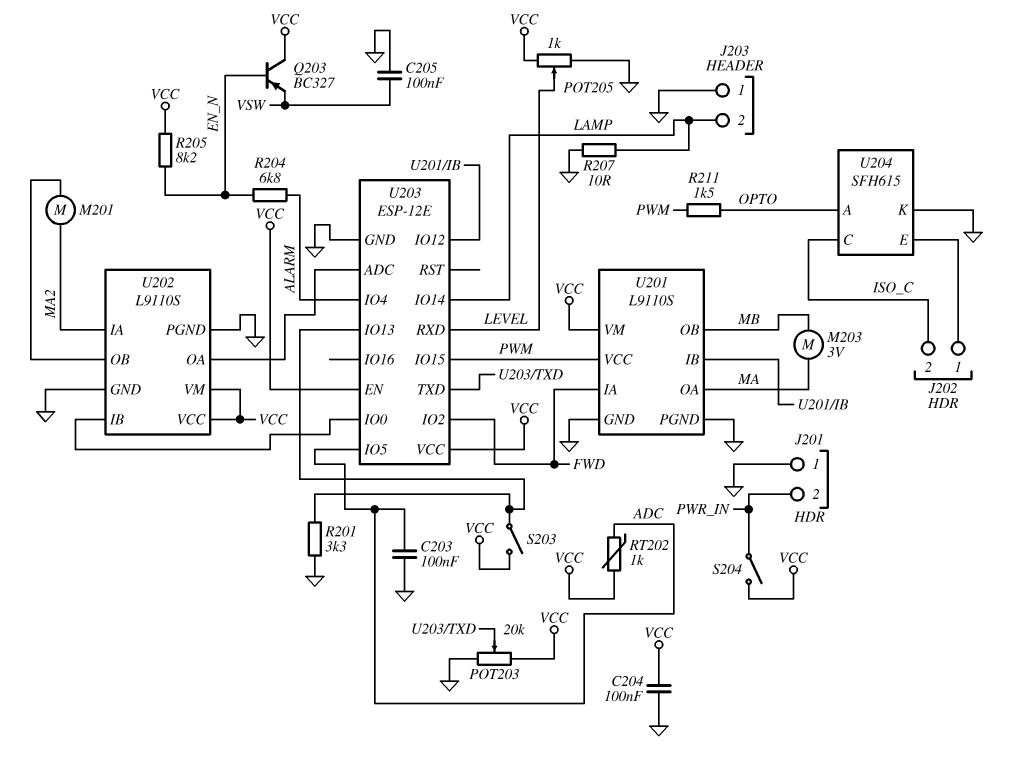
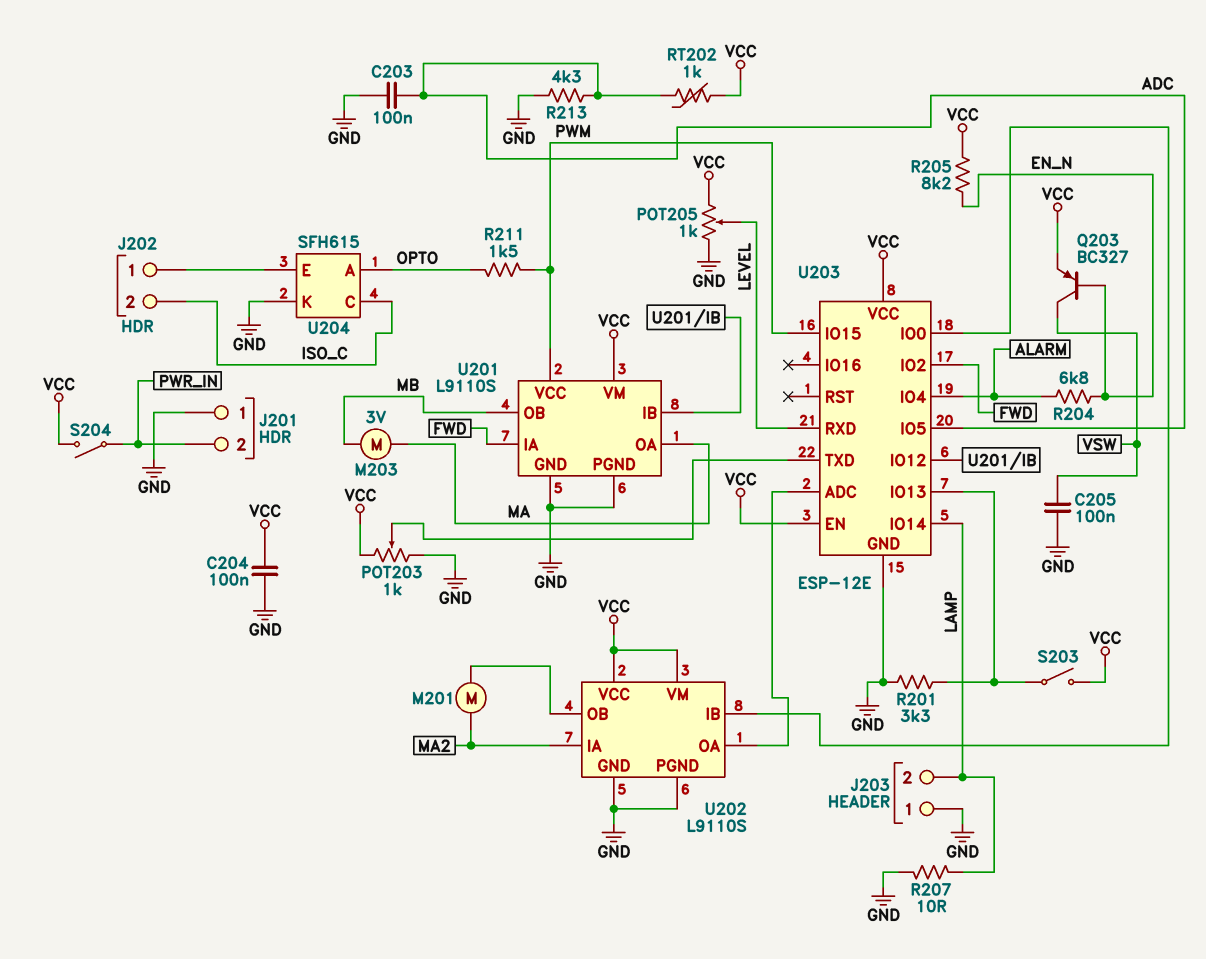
POT203: 20k (GND, VCC, wiper U203/TXD) -> 1k (GND, VCC, wiper U203/TXD)
Q203: PNP BC327 (B EN_N, C VCC, E VSW) -> PNP BC327 (B EN_N, C VSW, E VCC)
R213: none -> 4.3k (ADC, GND)

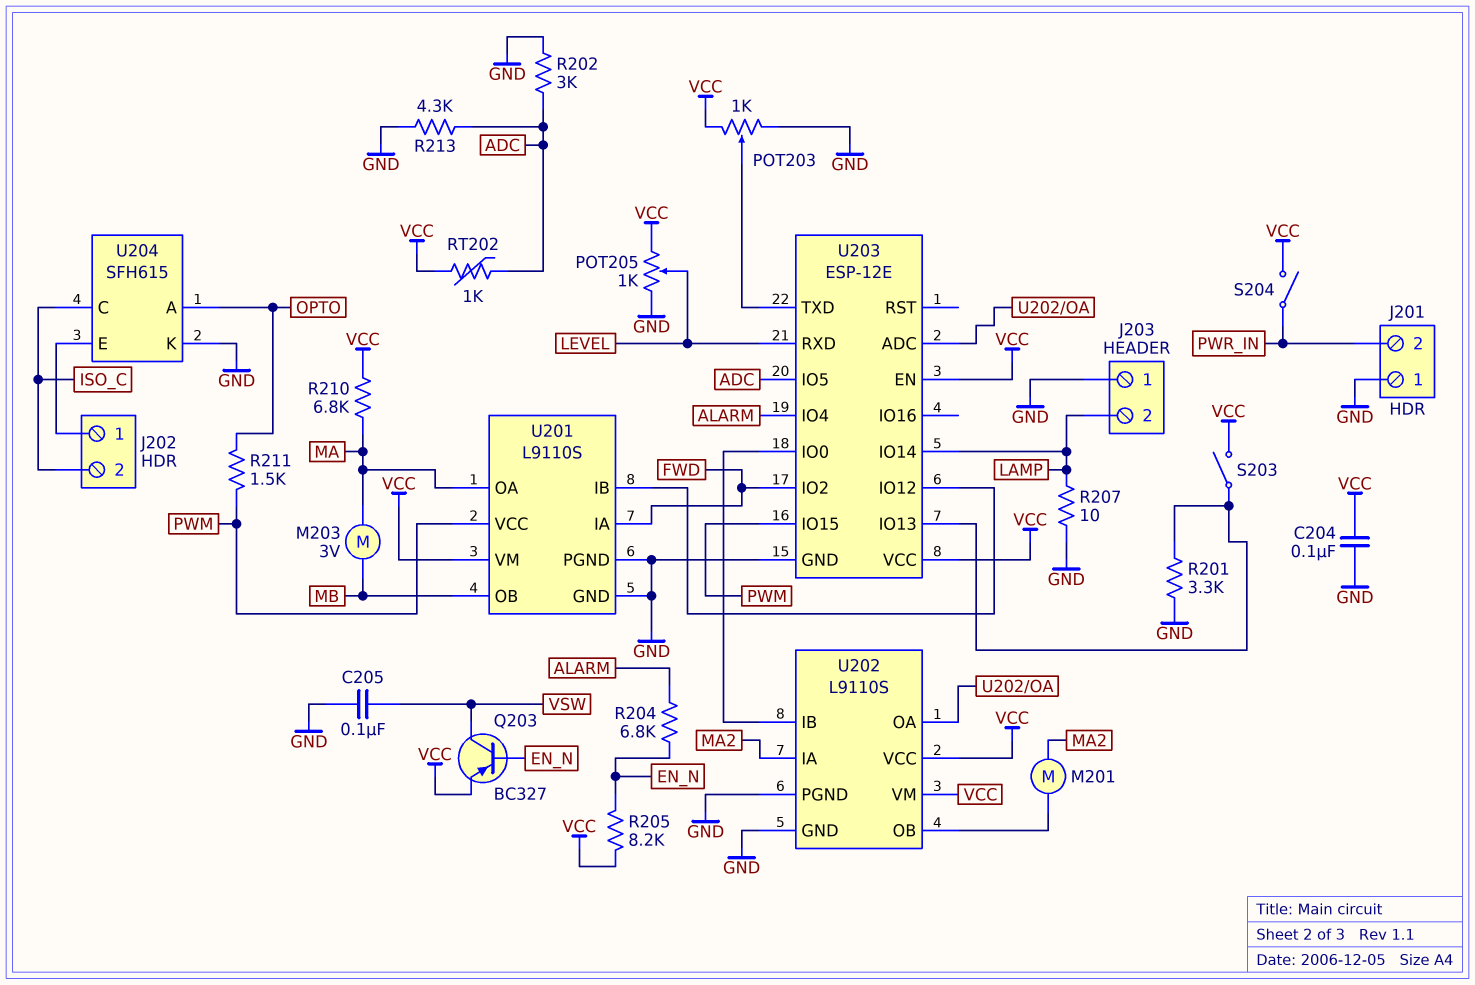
C203: 100nF (ADC, GND) -> none
R202: none -> 3k (ADC, GND)
R210: none -> 6.8k (MA, VCC)

